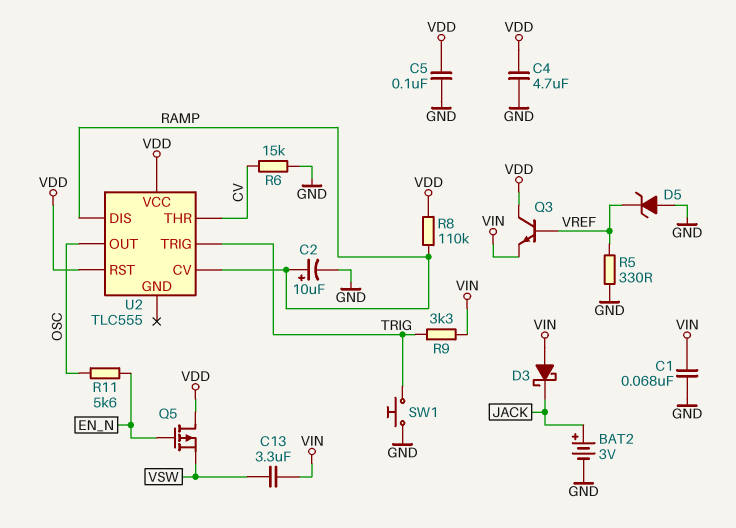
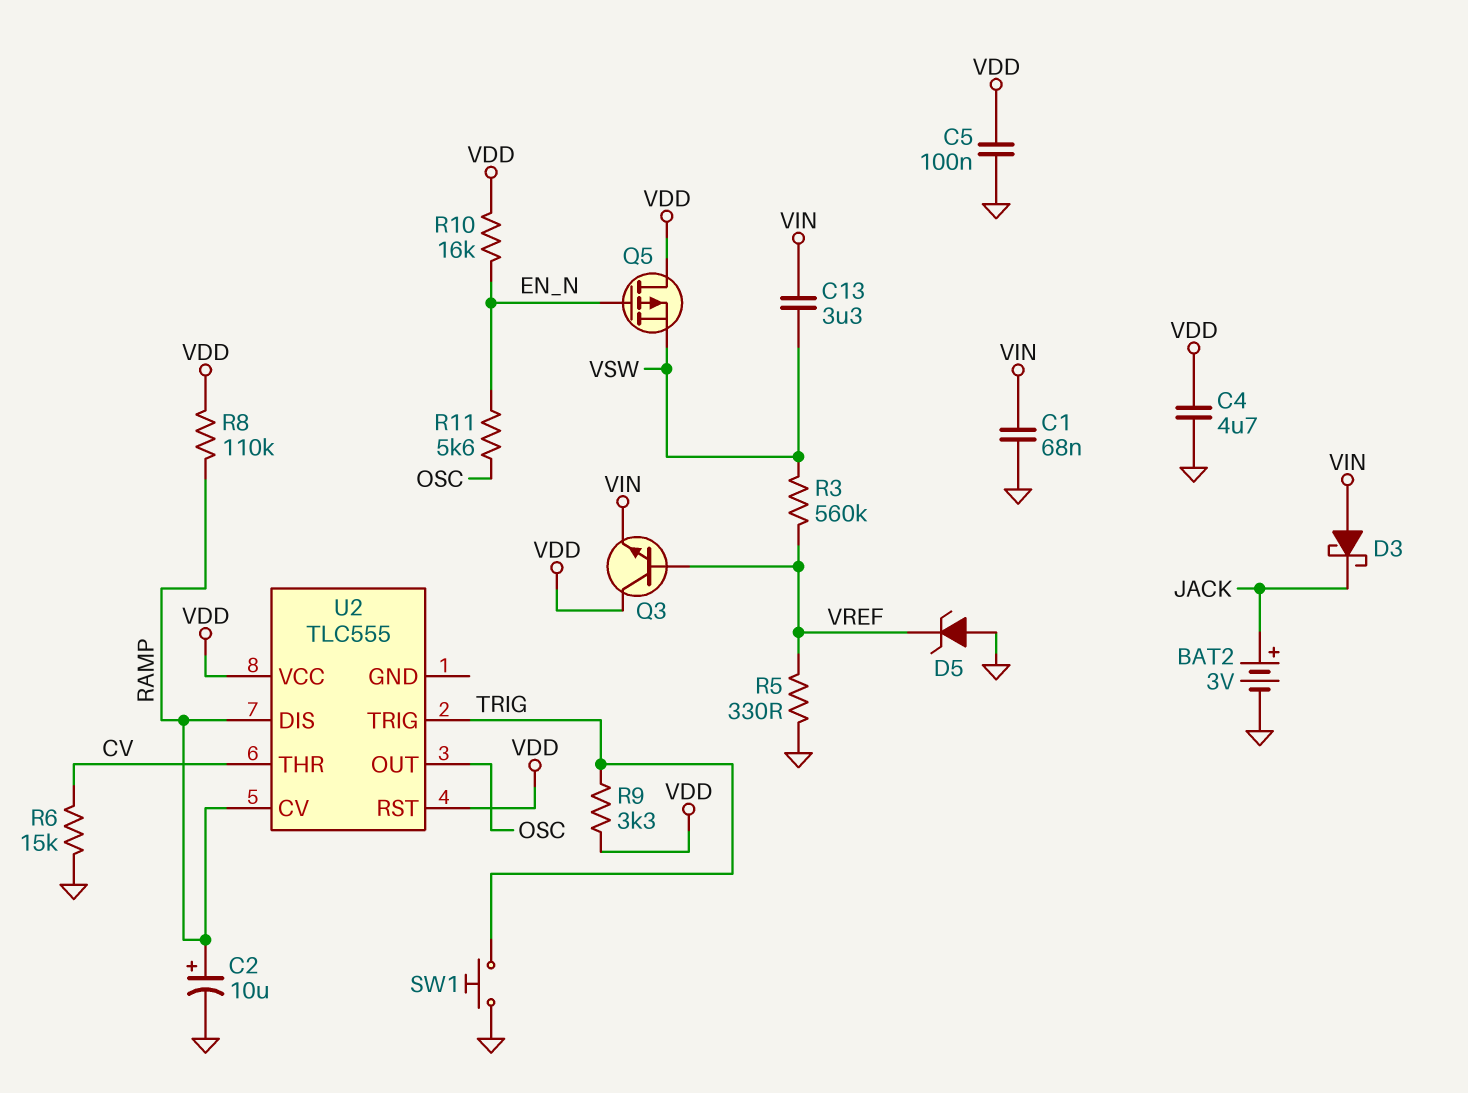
R3: none -> 560k (VREF, VSW)
R9: 3.3k (TRIG, VIN) -> 3.3k (TRIG, VDD)
R10: none -> 16k (EN_N, VDD)

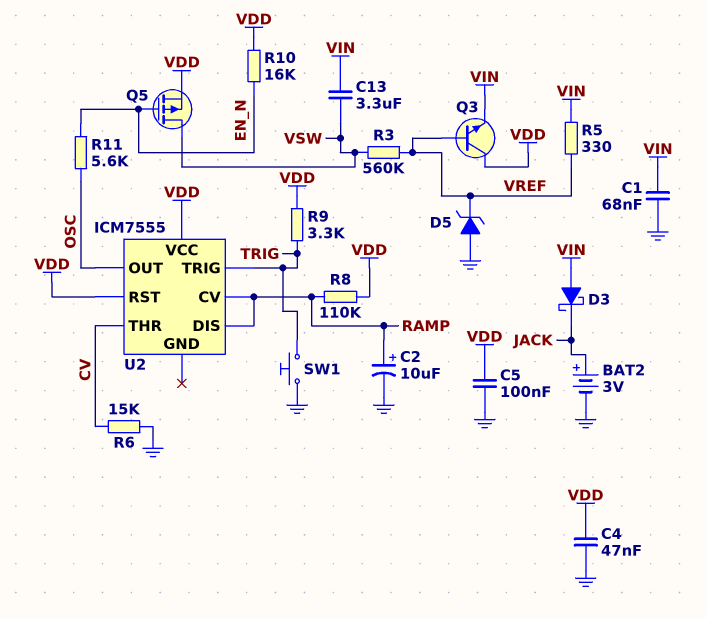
C4: 4.7uF (GND, VDD) -> 47nF (GND, VDD)
Q5: PMOS (G EN_N, D VDD, S VSW) -> PMOS (G EN_N, D VSW, S VDD)
R5: 330 (GND, VREF) -> 330 (VIN, VREF)
U2: TLC555 -> ICM7555

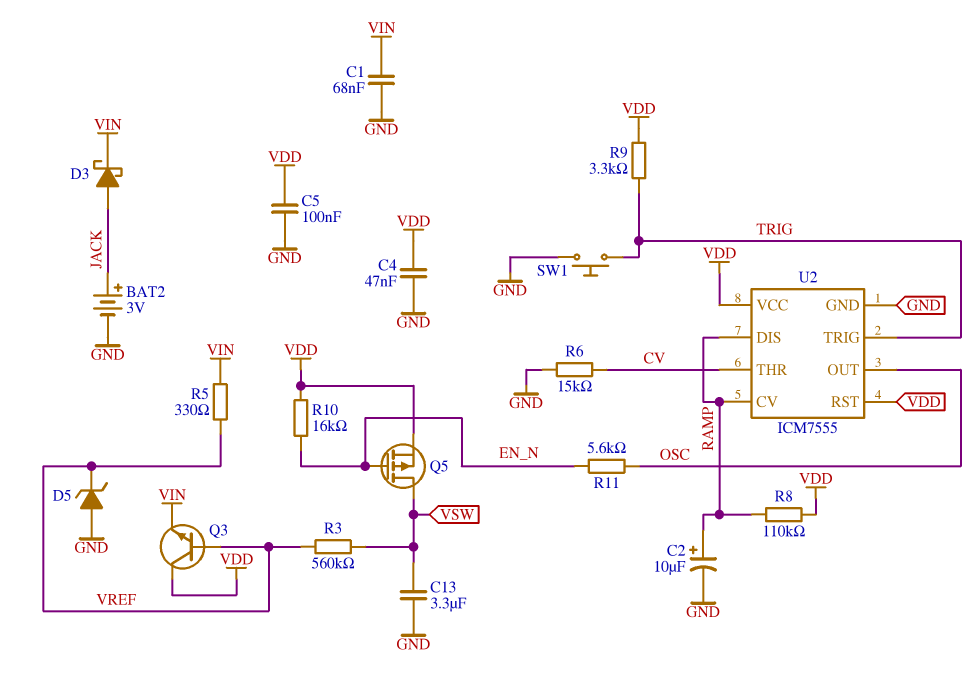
C13: 3.3uF (VIN, VSW) -> 3.3uF (GND, VSW)
D3: schottky (A VIN, K JACK) -> schottky (A JACK, K VIN)
U2 pin GND: none -> GND

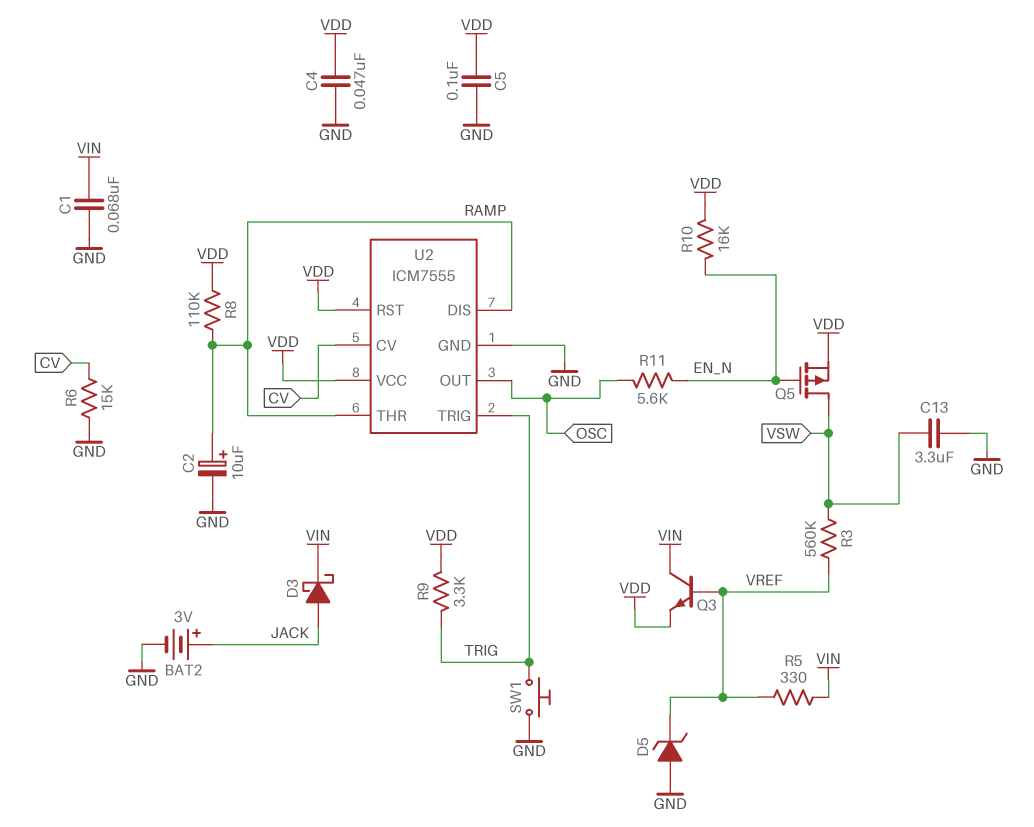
Q3: NPN (B VREF, C VDD, E VIN) -> NPN (B VREF, C VIN, E VDD)
U2 pin CV: RAMP -> CV
U2 pin THR: CV -> RAMP

